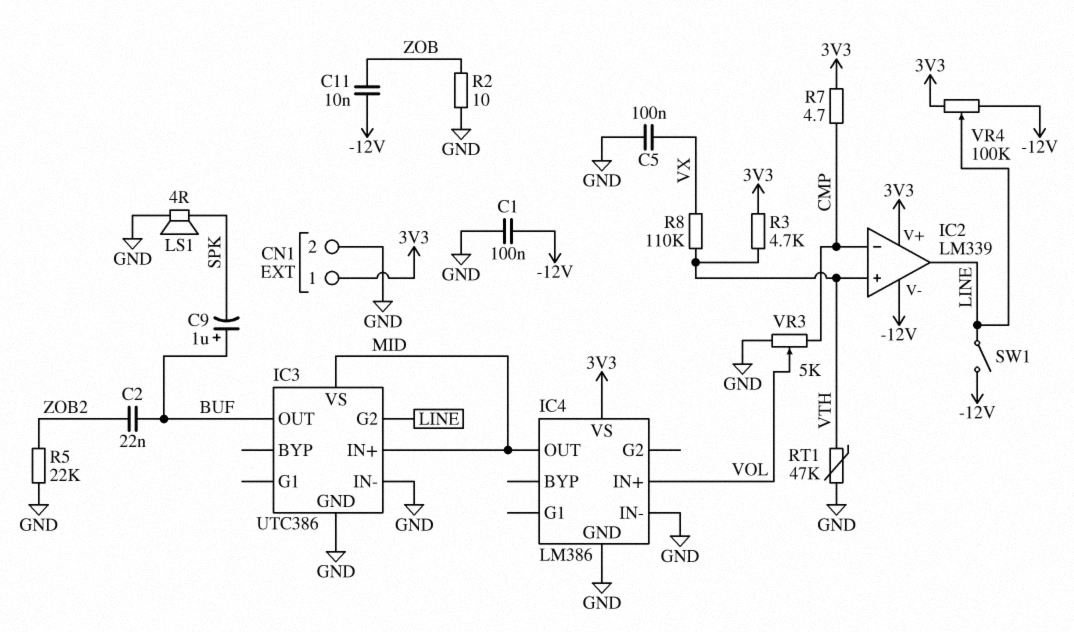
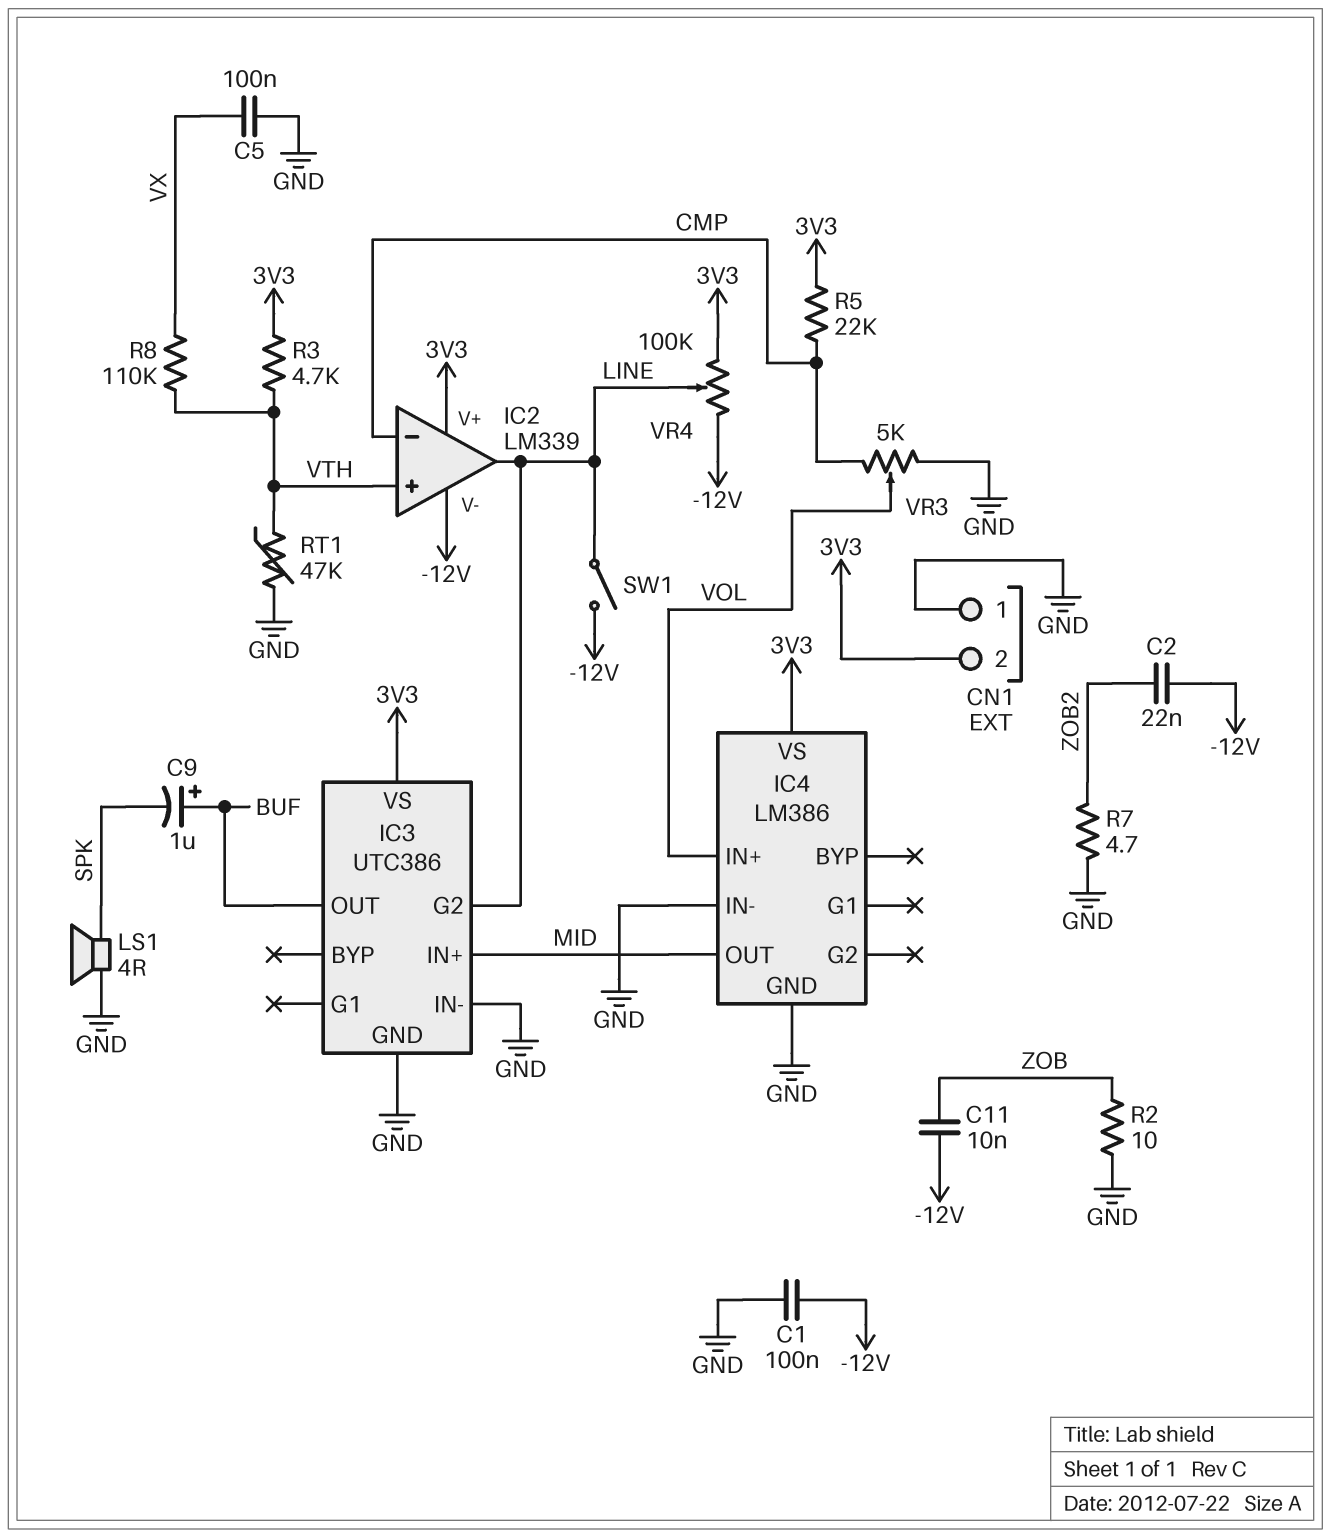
C2: 22nF (BUF, ZOB2) -> 22nF (-12V, ZOB2)
CN1 pin 1: 3V3 -> GND
CN1 pin 2: GND -> 3V3
IC3 pin VS: MID -> 3V3
R5: 22k (GND, ZOB2) -> 22k (3V3, CMP)
R7: 4.7 (3V3, CMP) -> 4.7 (GND, ZOB2)

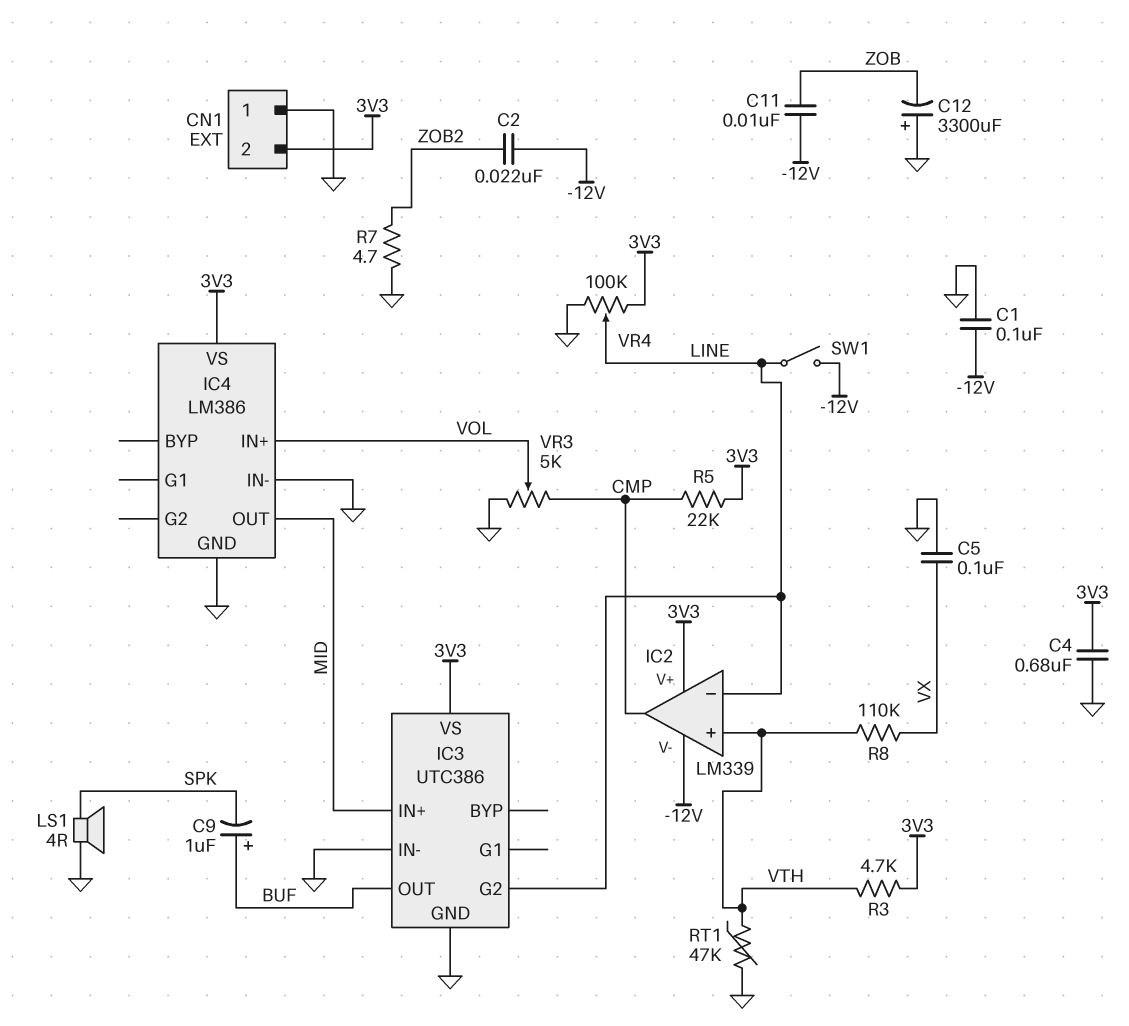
C4: none -> 680nF (3V3, GND)
C12: none -> 3300uF (plus GND, minus ZOB)
IC2 pin in-: CMP -> LINE
IC2 pin out: LINE -> CMP
R2: 10 (GND, ZOB) -> none
VR4: 100k (-12V, 3V3, wiper LINE) -> 100k (3V3, GND, wiper LINE)

